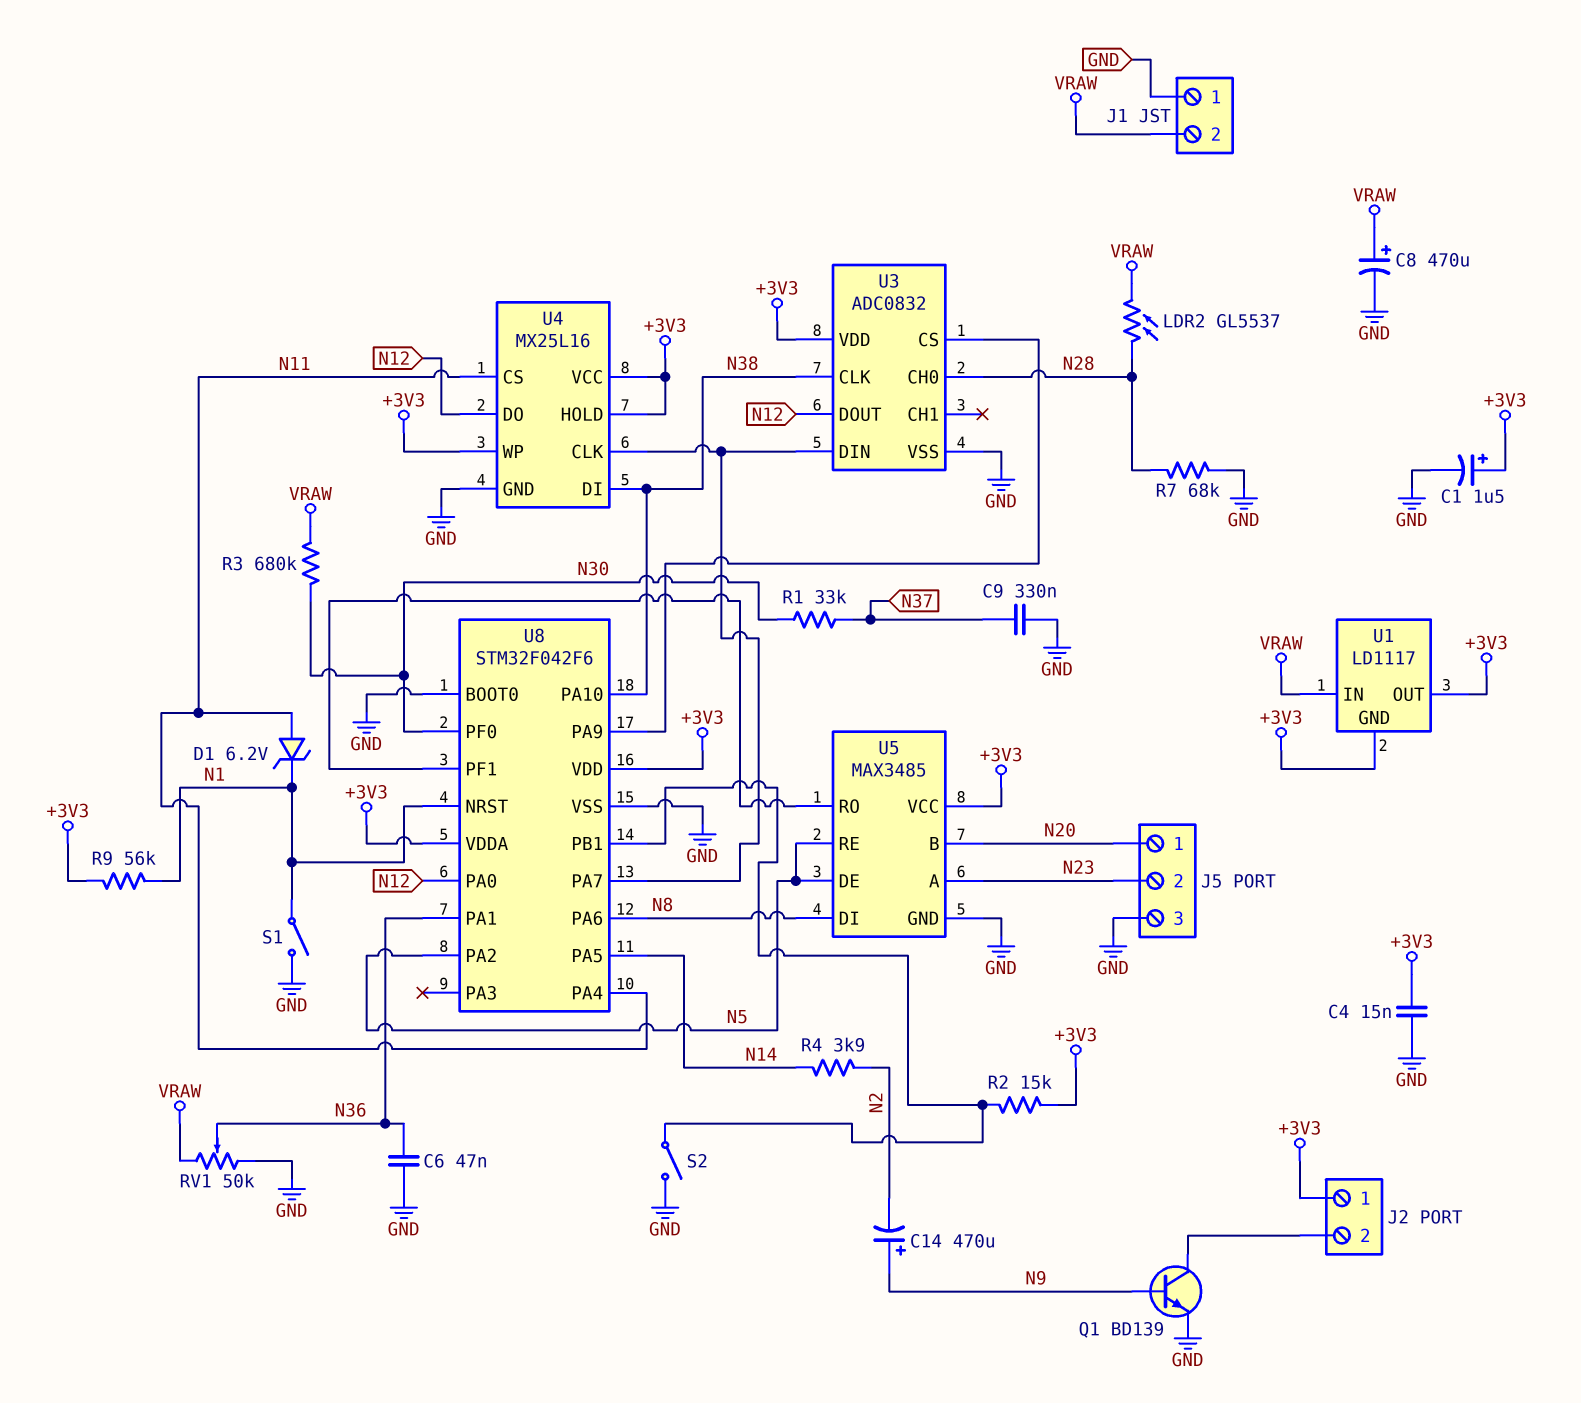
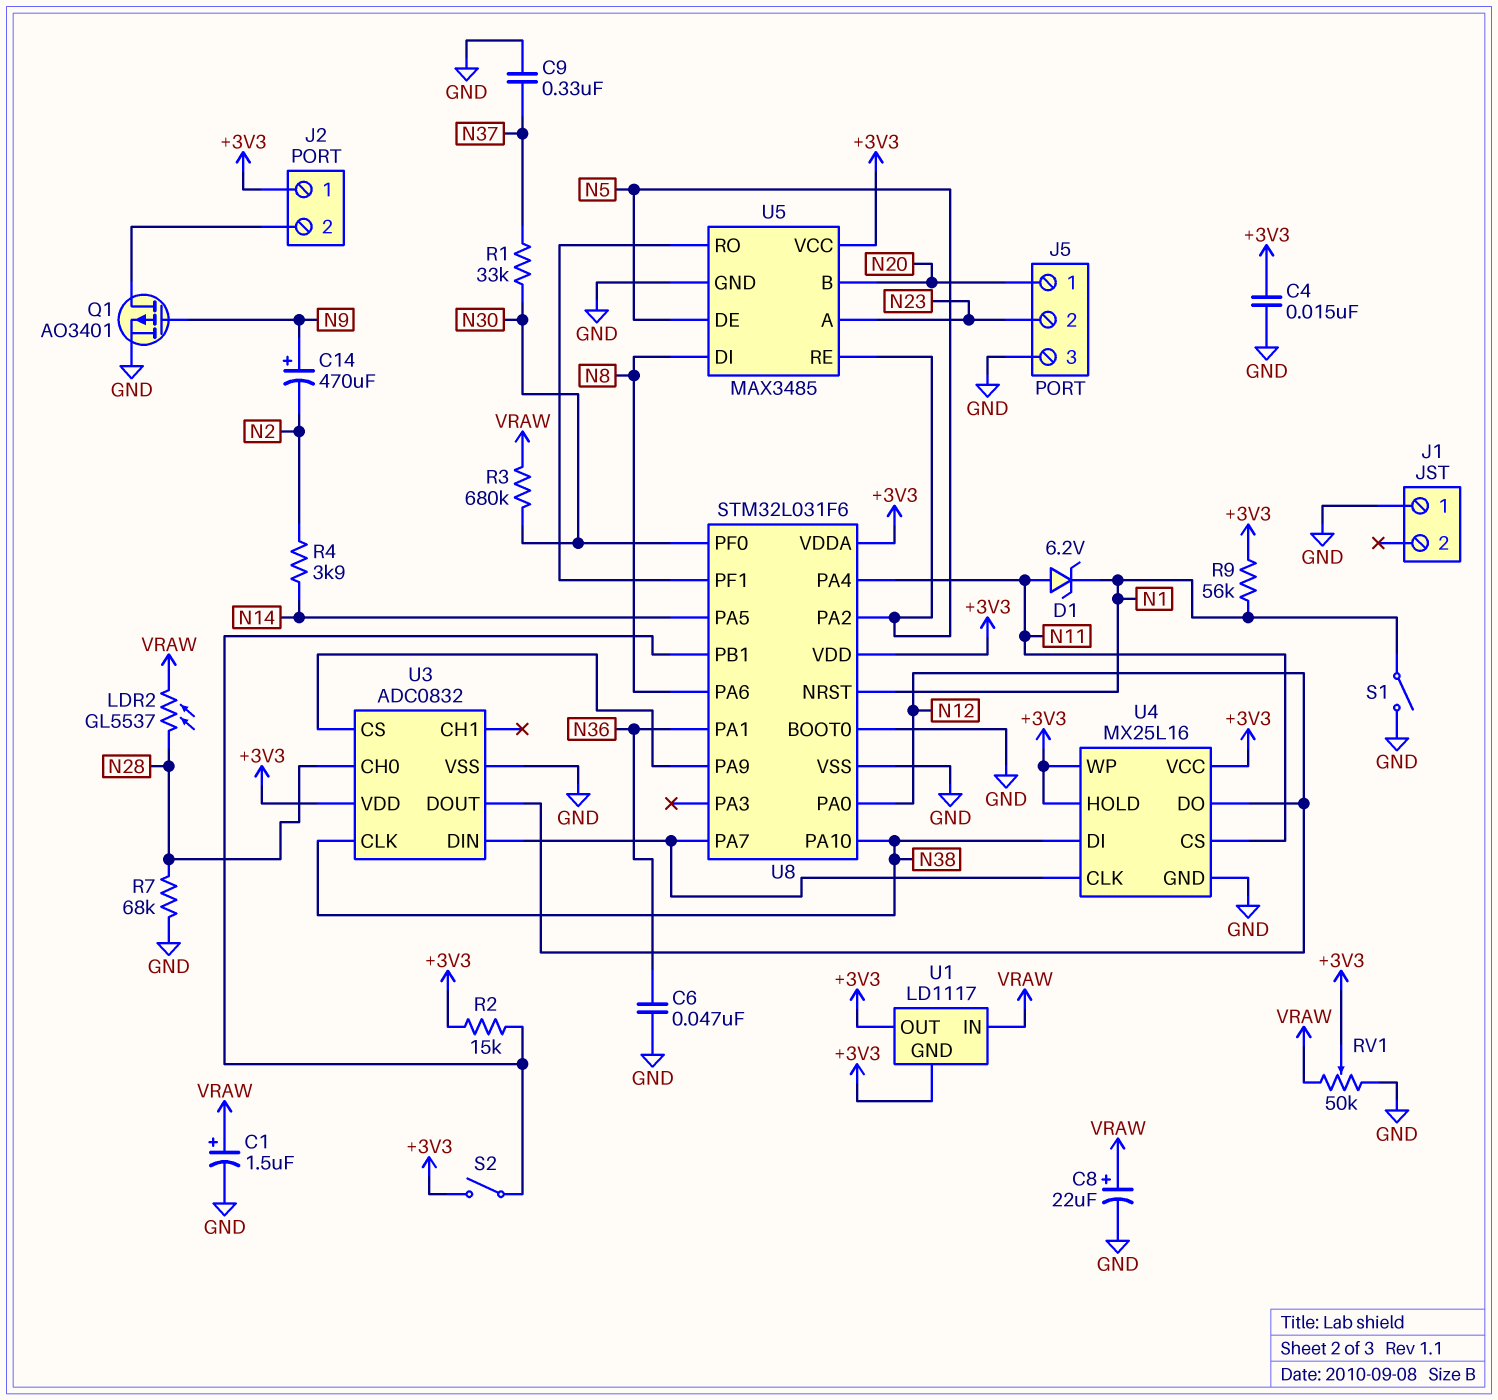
C1: 1.5uF (plus +3V3, minus GND) -> 1.5uF (plus VRAW, minus GND)
C8: 470uF (plus VRAW, minus GND) -> 22uF (plus VRAW, minus GND)
J1 pin 2: VRAW -> none
Q1: NPN BD139 (B N9, C J2/2, E GND) -> PMOS AO3401 (G N9, D J2/2, S GND)
RV1: 50k (GND, VRAW, wiper N36) -> 50k (GND, VRAW, wiper +3V3)
S2: switch (GND, U8/PB1) -> switch (+3V3, U8/PB1)
U8: STM32F042F6 -> STM32L031F6

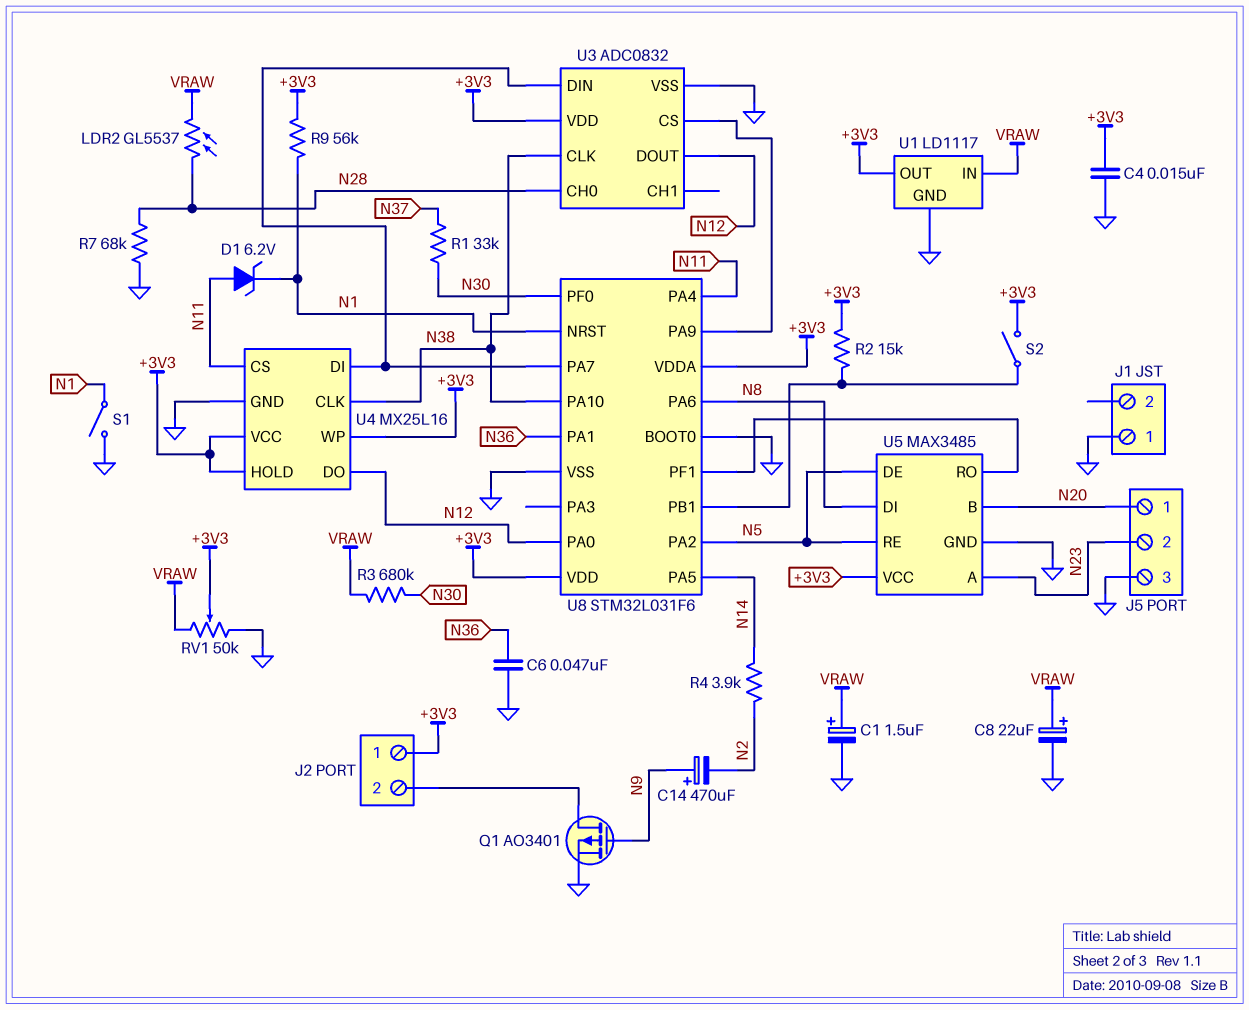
C9: 330nF (GND, N37) -> none
U1 pin GND: +3V3 -> GND
U4 pin CLK: U3/DIN -> N38
U4 pin DI: N38 -> U3/DIN

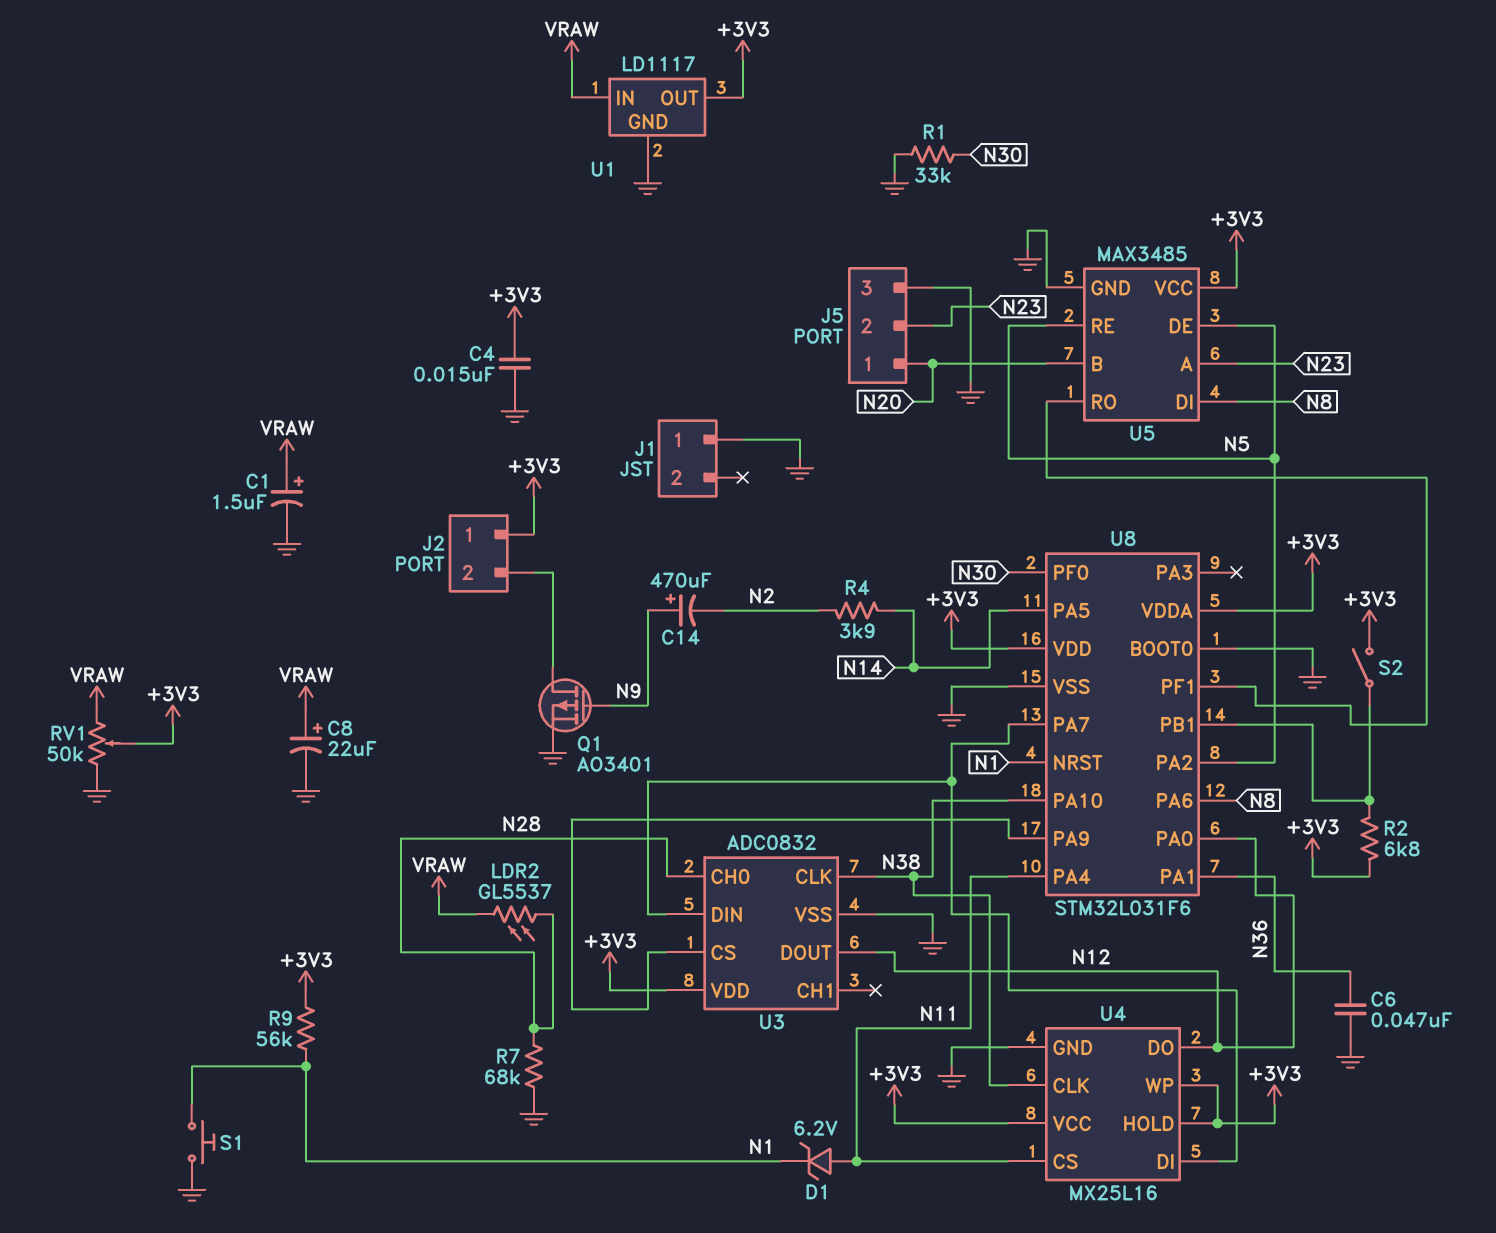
R1: 33k (N30, N37) -> 33k (GND, N30)
R2: 15k (+3V3, U8/PB1) -> 6.8k (+3V3, U8/PB1)
R3: 680k (N30, VRAW) -> none
S1: switch (GND, N1) -> button (GND, N1)

